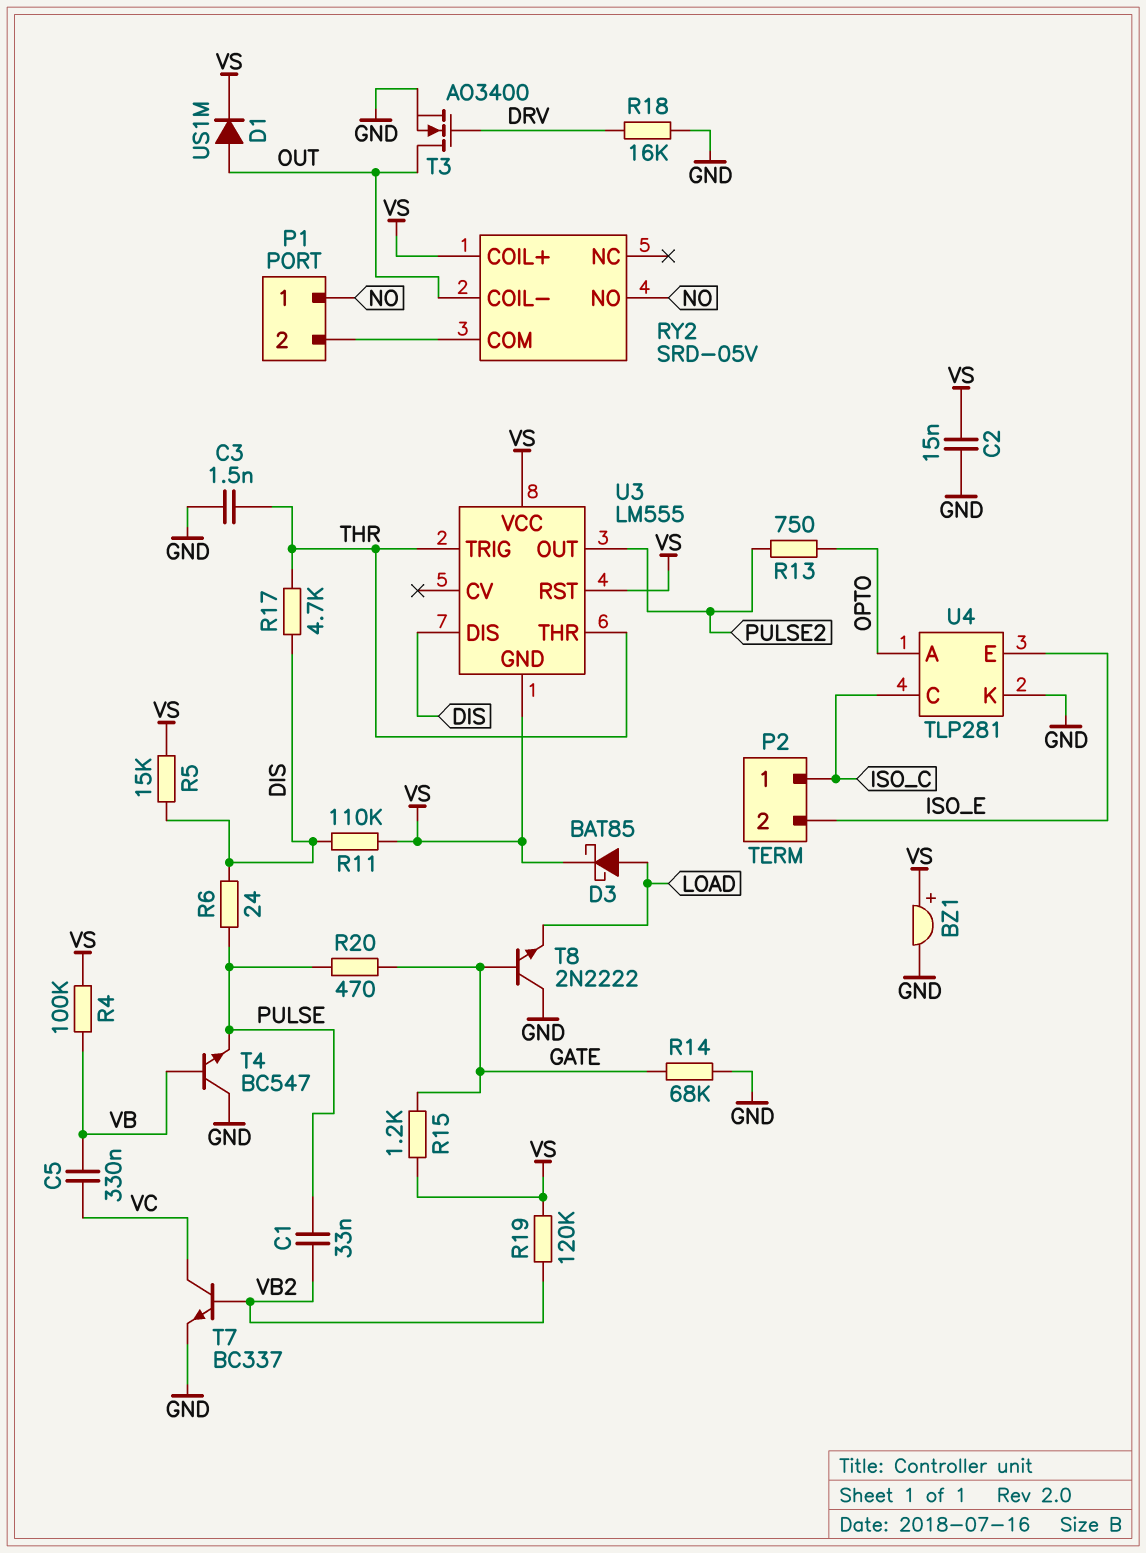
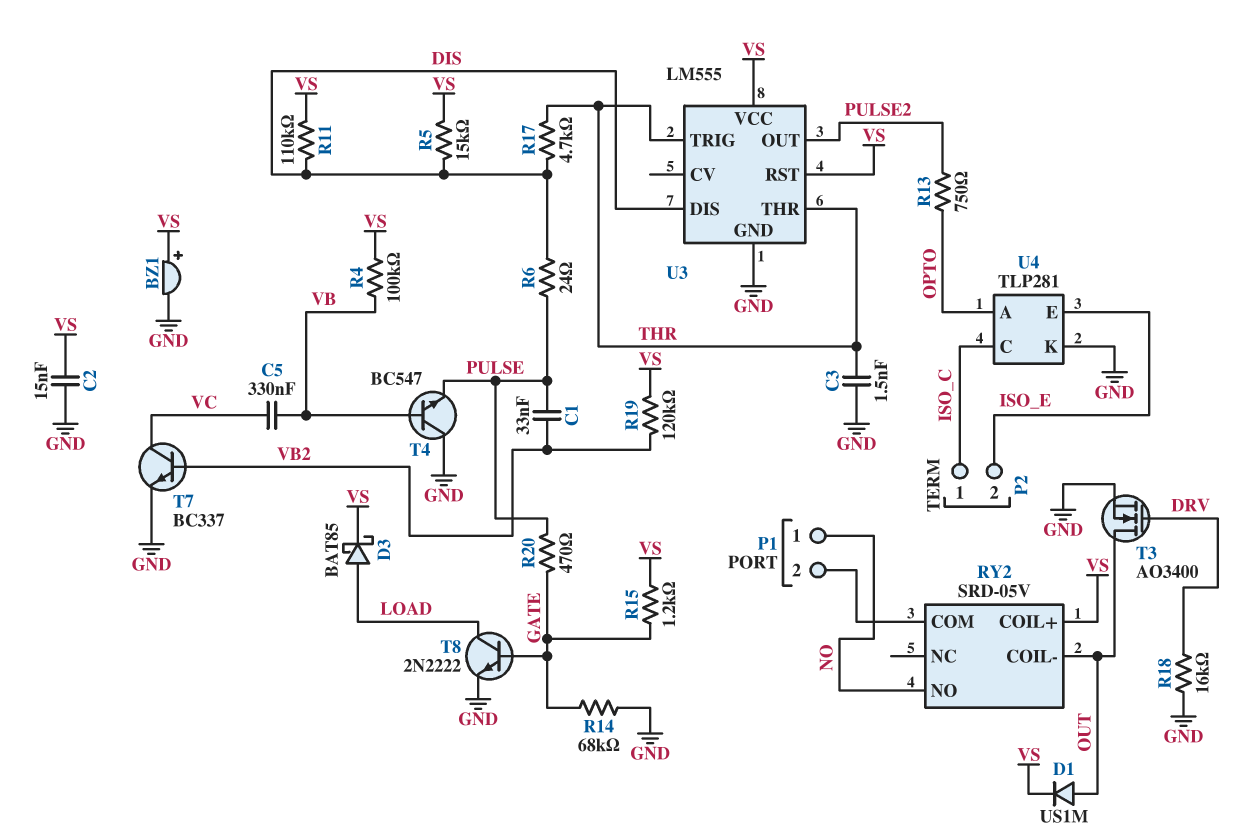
T8: NPN 2N2222 (B GATE, C GND, E LOAD) -> NPN 2N2222 (B GATE, C LOAD, E GND)
U3 pin GND: VS -> GND

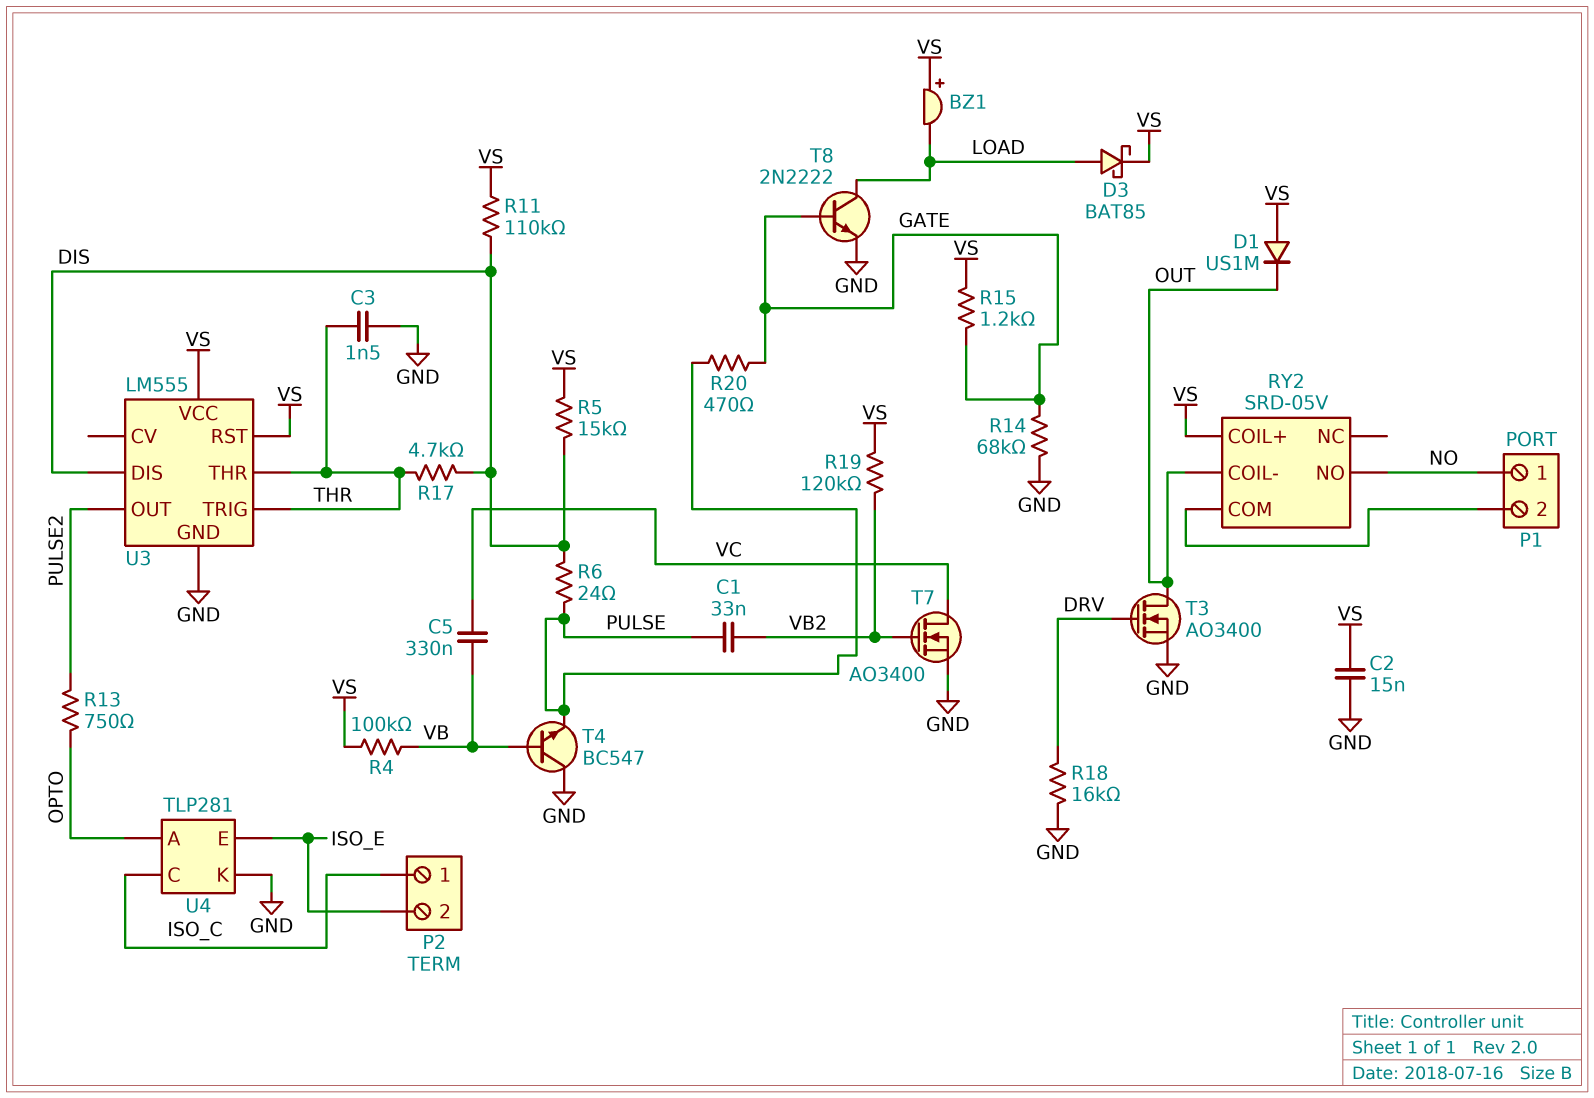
BZ1: buzzer (plus VS, minus GND) -> buzzer (plus VS, minus LOAD)
D1: diode US1M (A OUT, K VS) -> diode US1M (A VS, K OUT)
T7: NPN BC337 (B VB2, C VC, E GND) -> NMOS AO3400 (G VB2, D VC, S GND)

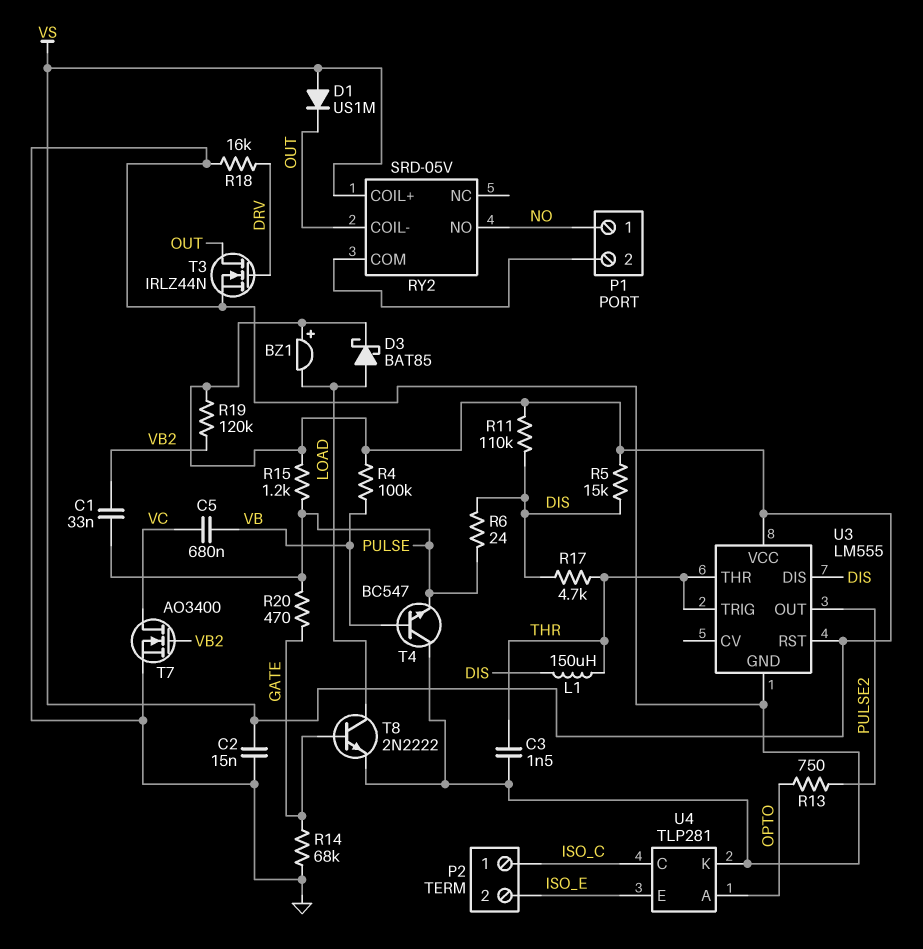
C5: 330nF (VB, VC) -> 680nF (VB, VC)
L1: none -> 150uH (DIS, THR)
R15: 1.2k (GATE, VS) -> 1.2k (PULSE, VS)
T3: NMOS AO3400 (G DRV, D OUT, S GND) -> NMOS IRLZ44N (G DRV, D OUT, S GND)

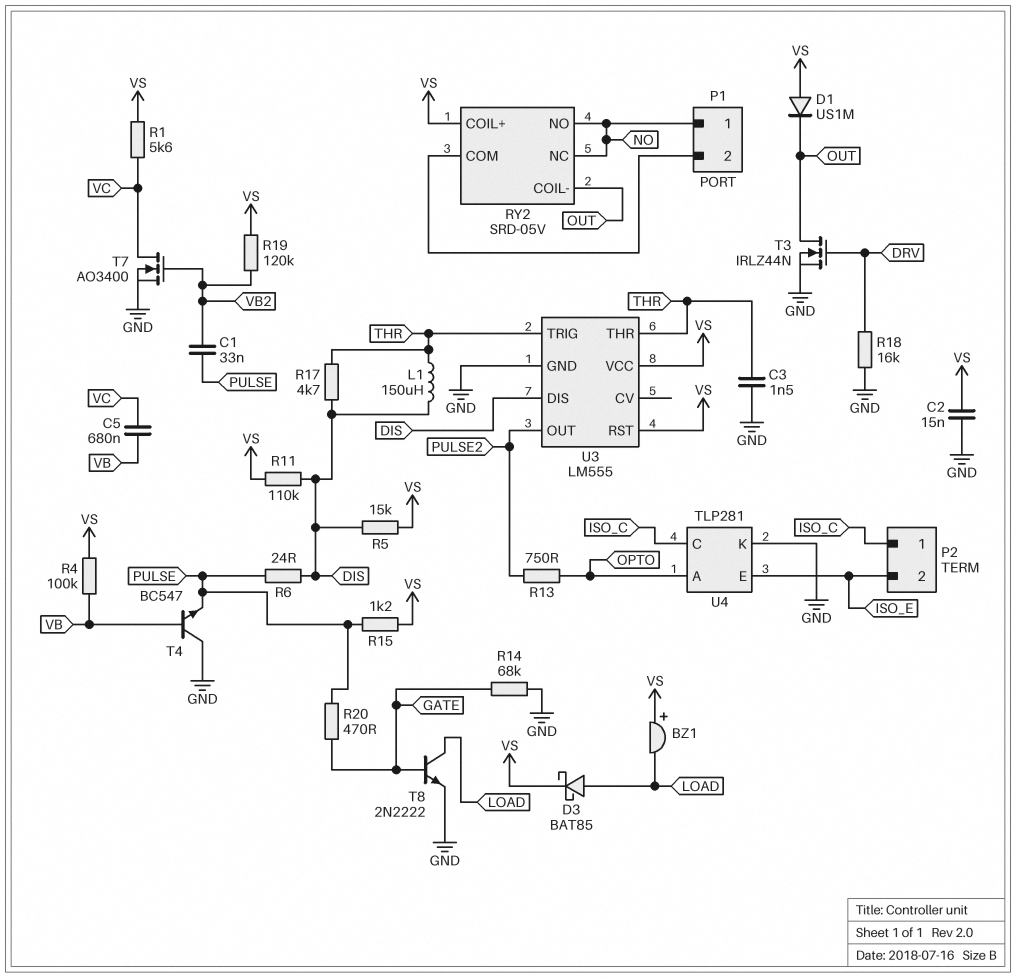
R1: none -> 5.6k (VC, VS)
RY2 pin NC: none -> NO

